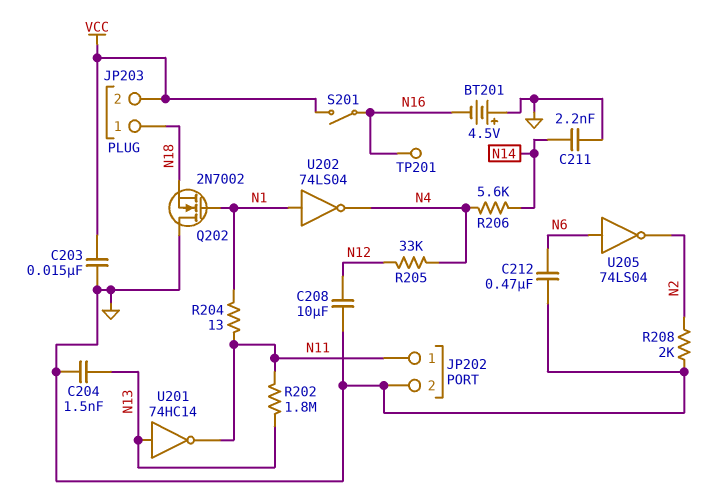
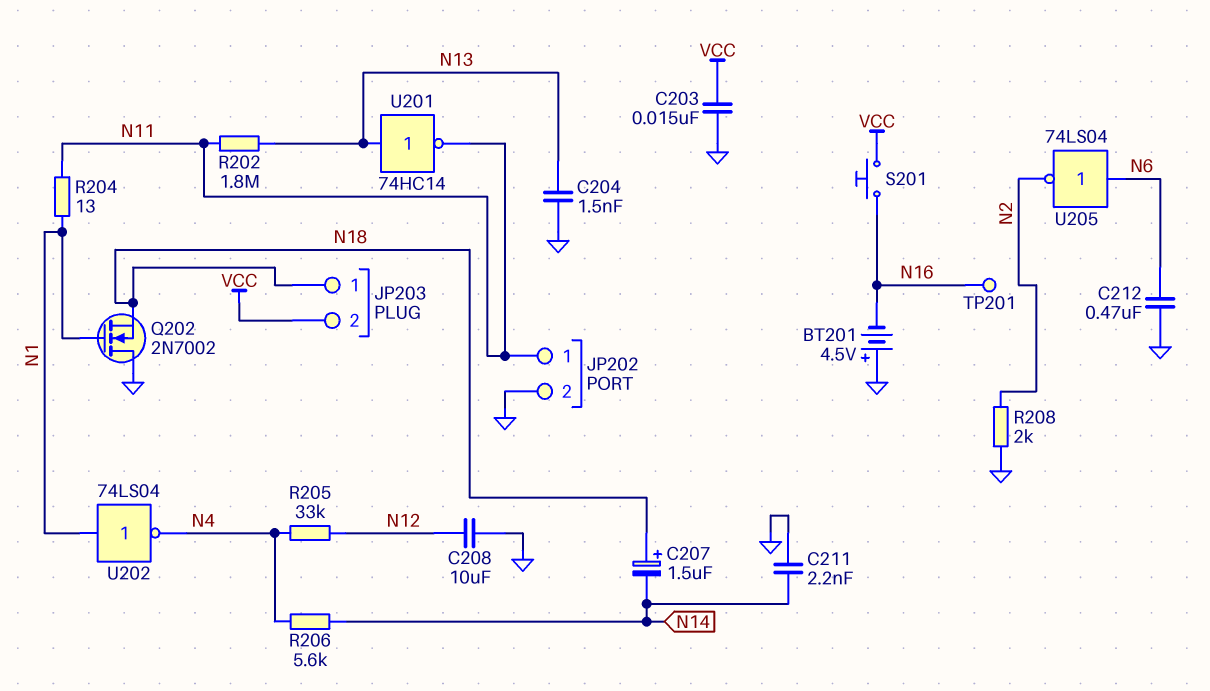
C207: none -> 1.5uF (plus N18, minus N14)
S201: switch (N16, VCC) -> button (N16, VCC)

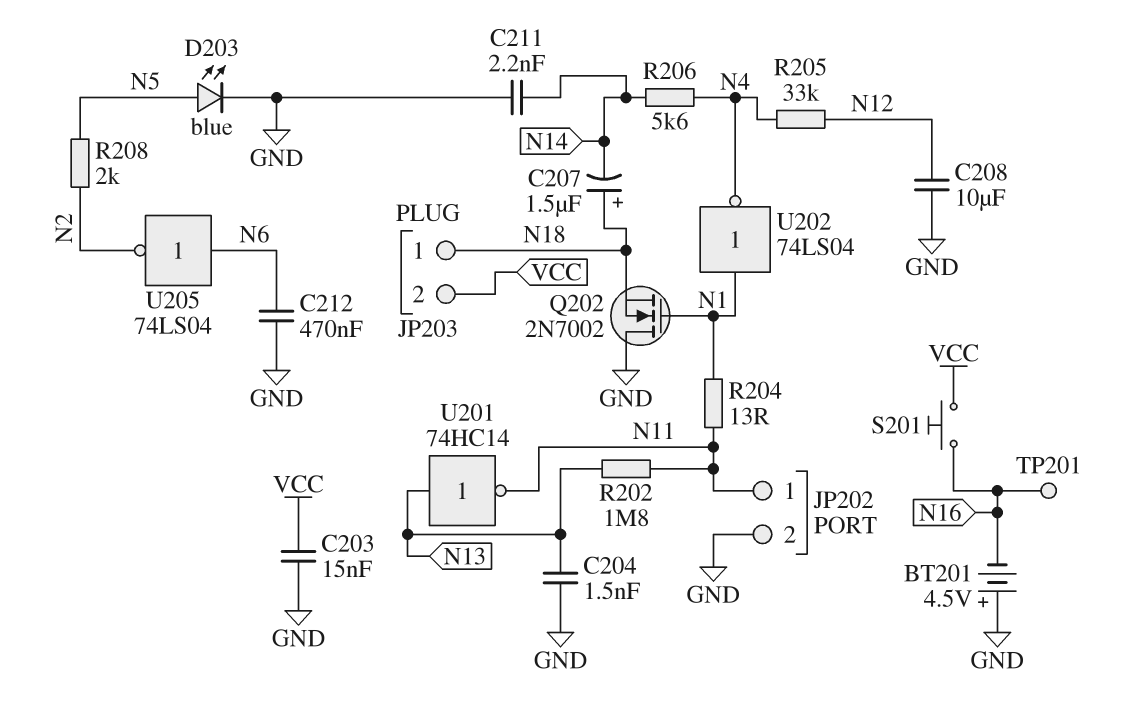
D203: none -> LED blue (A N5, K GND)
R208: 2k (GND, N2) -> 2k (N2, N5)

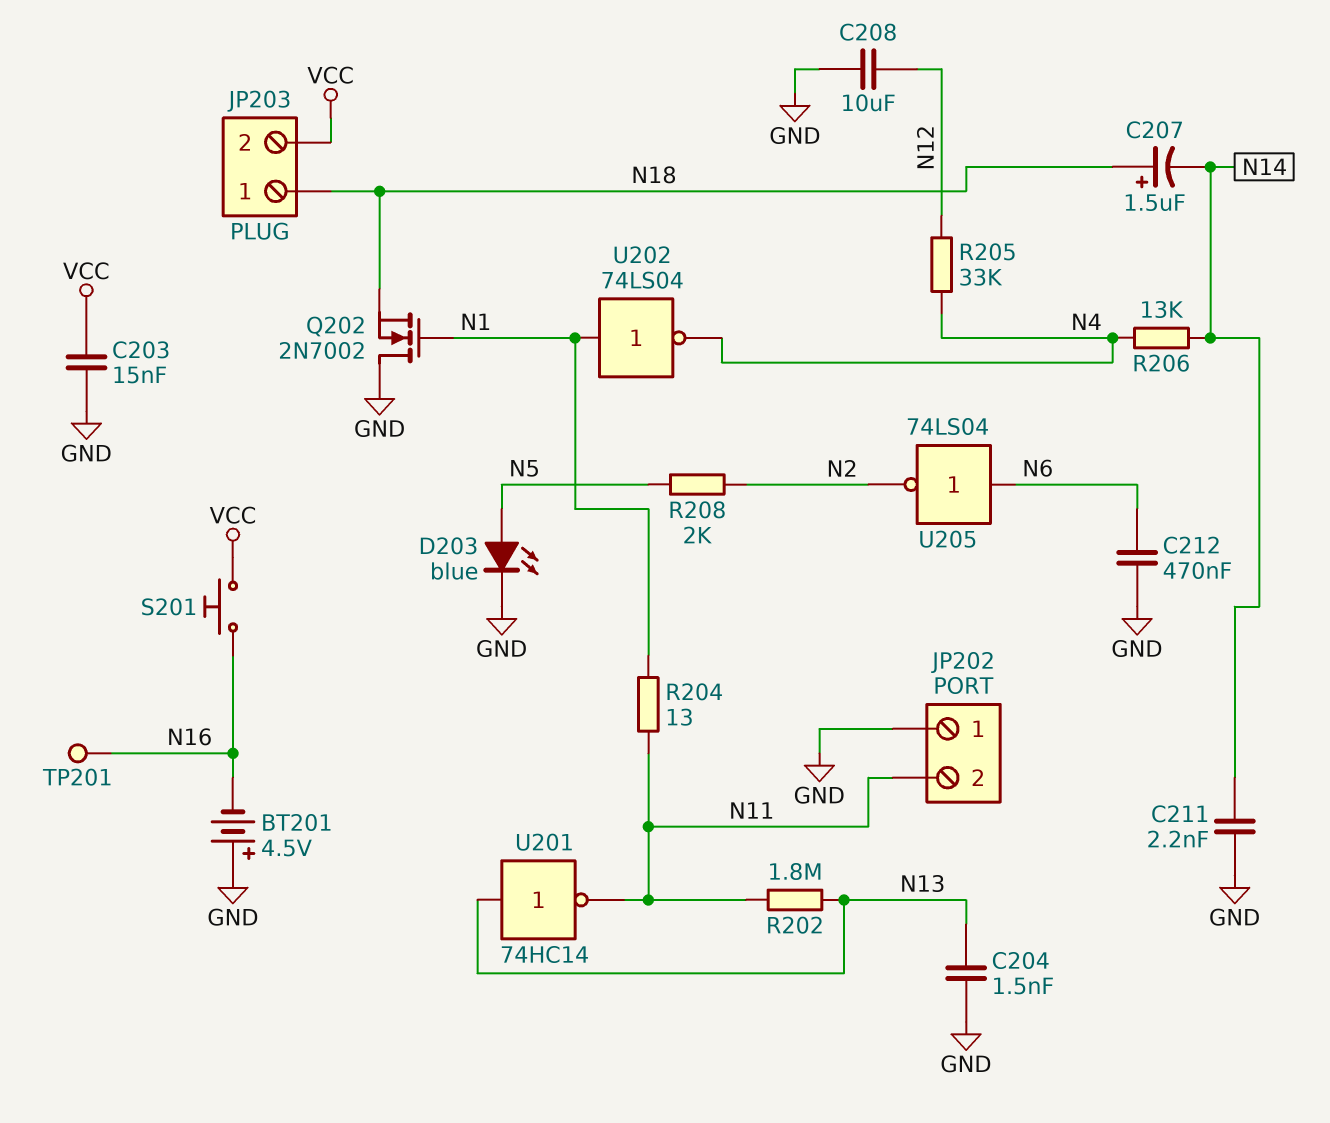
JP202 pin 1: N11 -> GND
JP202 pin 2: GND -> N11
R206: 5.6k (N4, N14) -> 13k (N4, N14)

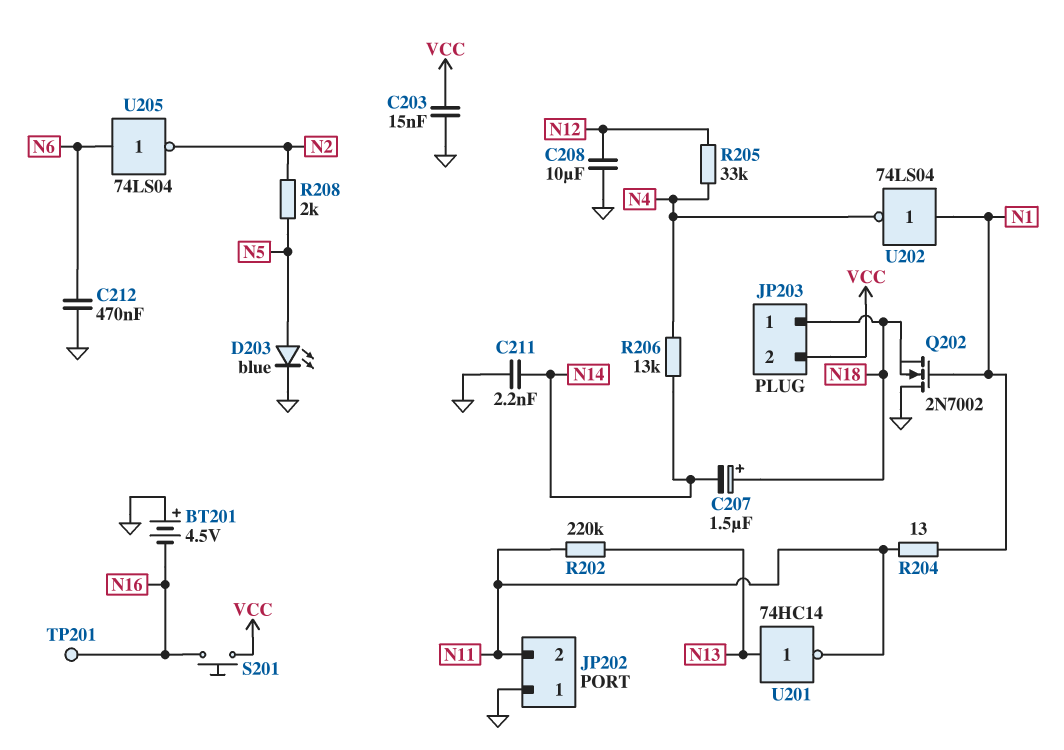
C204: 1.5nF (GND, N13) -> none
R202: 1.8M (N11, N13) -> 220k (N11, N13)

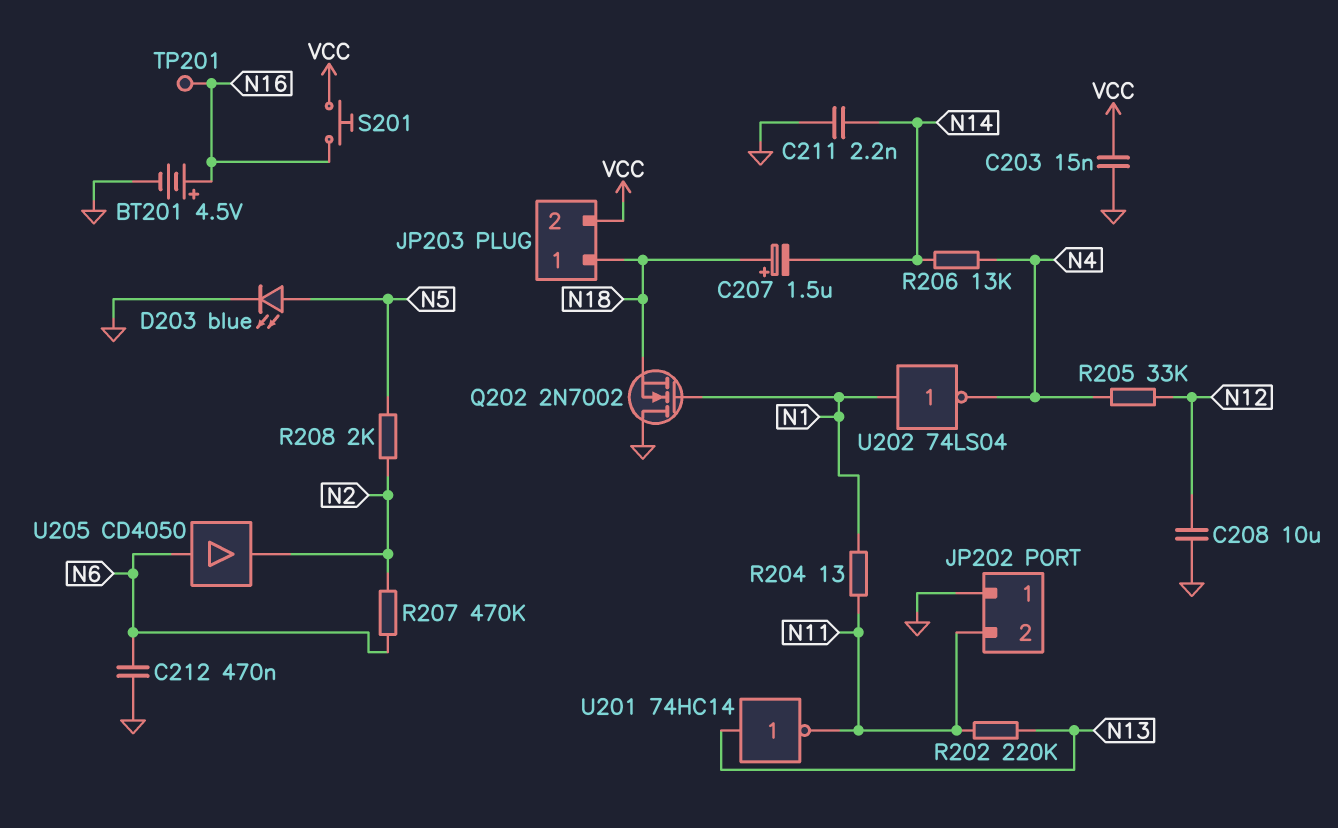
BT201: 4.5V (plus GND, minus N16) -> 4.5V (plus N16, minus GND)
R207: none -> 470k (N2, N6)
U205: NOT 74LS04 (in N6, out N2) -> buffer CD4050 (in N6, out N2)

